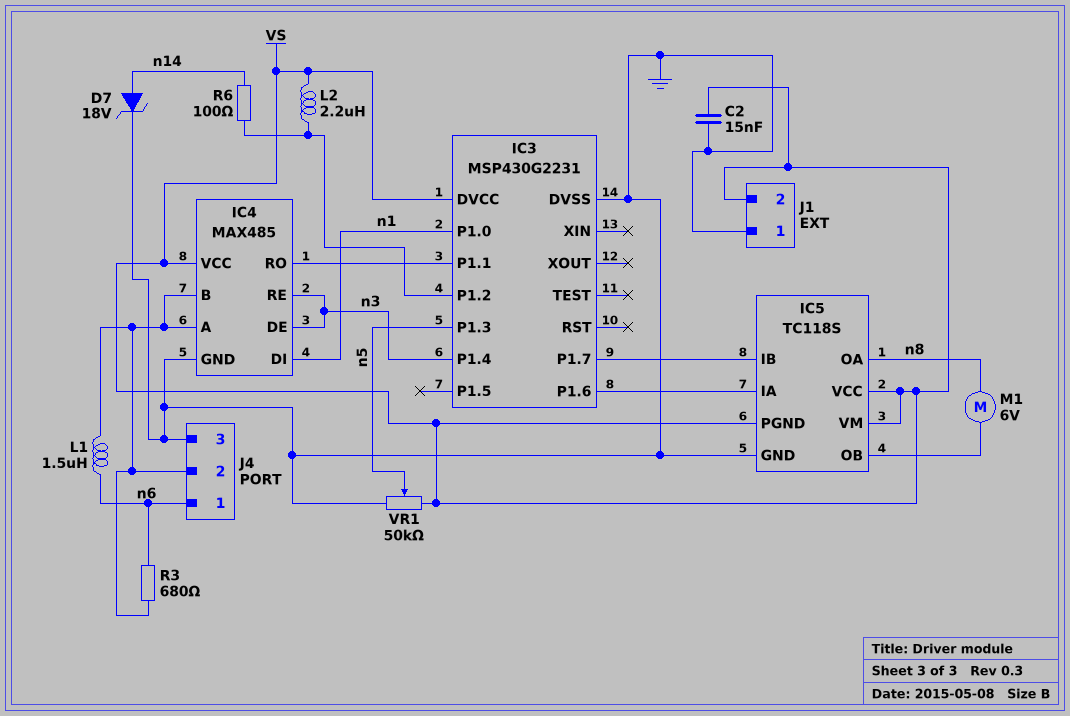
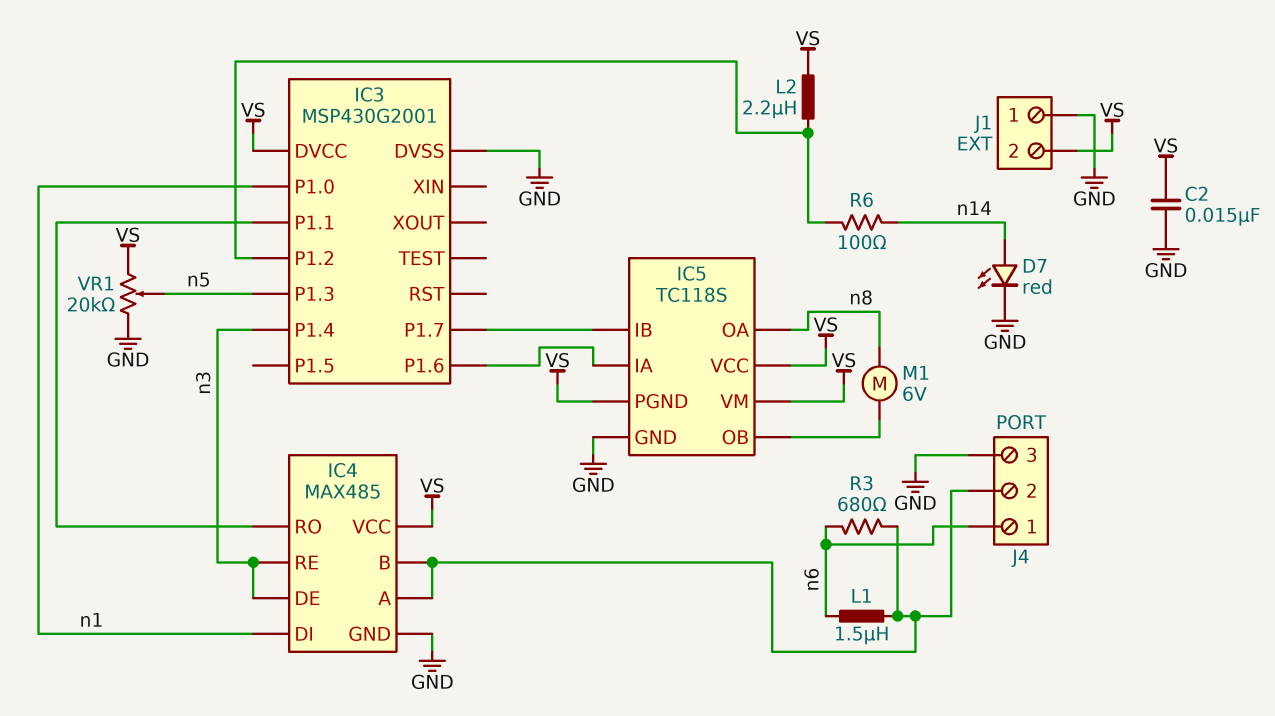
D7: zener 18V (A n14, K GND) -> LED red (A n14, K GND)
IC3: MSP430G2231 -> MSP430G2001
VR1: 50k (GND, VS, wiper n5) -> 20k (GND, VS, wiper n5)

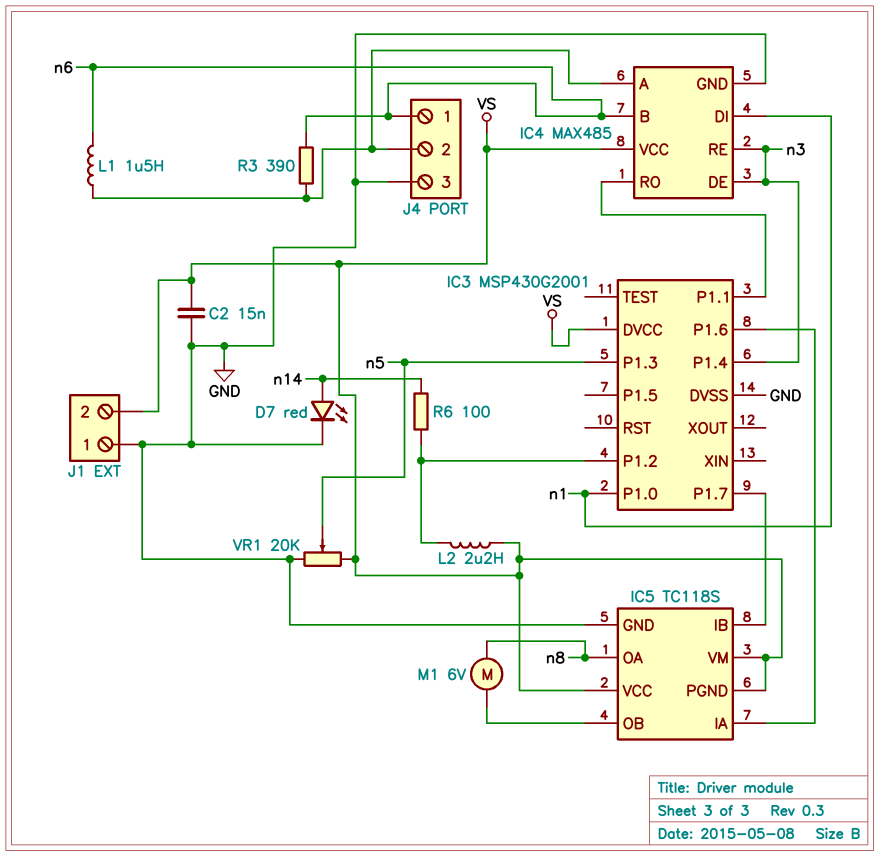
IC4 pin B: IC4/A -> n6
R3: 680 (IC4/A, n6) -> 390 (IC4/A, n6)

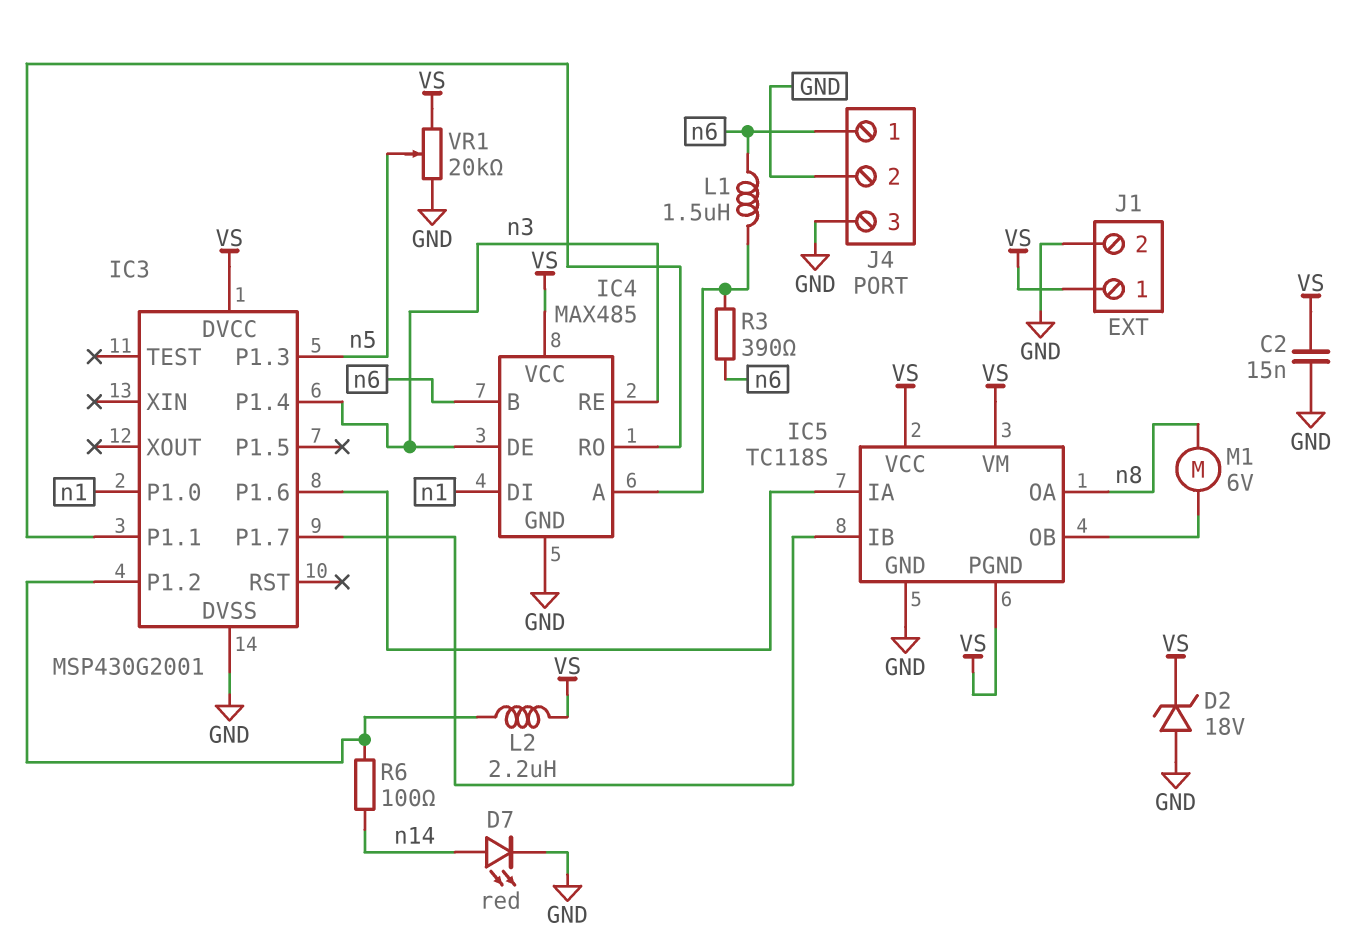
D2: none -> zener 18V (A GND, K VS)
J1 pin 1: GND -> VS
J1 pin 2: VS -> GND
J4 pin 2: IC4/A -> GND

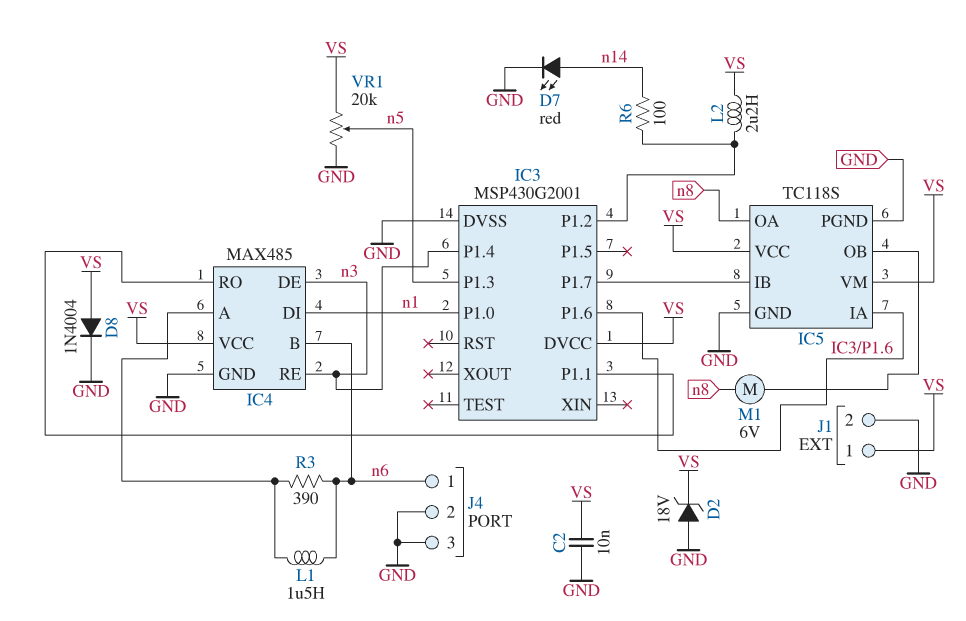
C2: 15nF (GND, VS) -> 10nF (GND, VS)
D8: none -> diode 1N4004 (A VS, K GND)
IC5 pin PGND: VS -> GND

